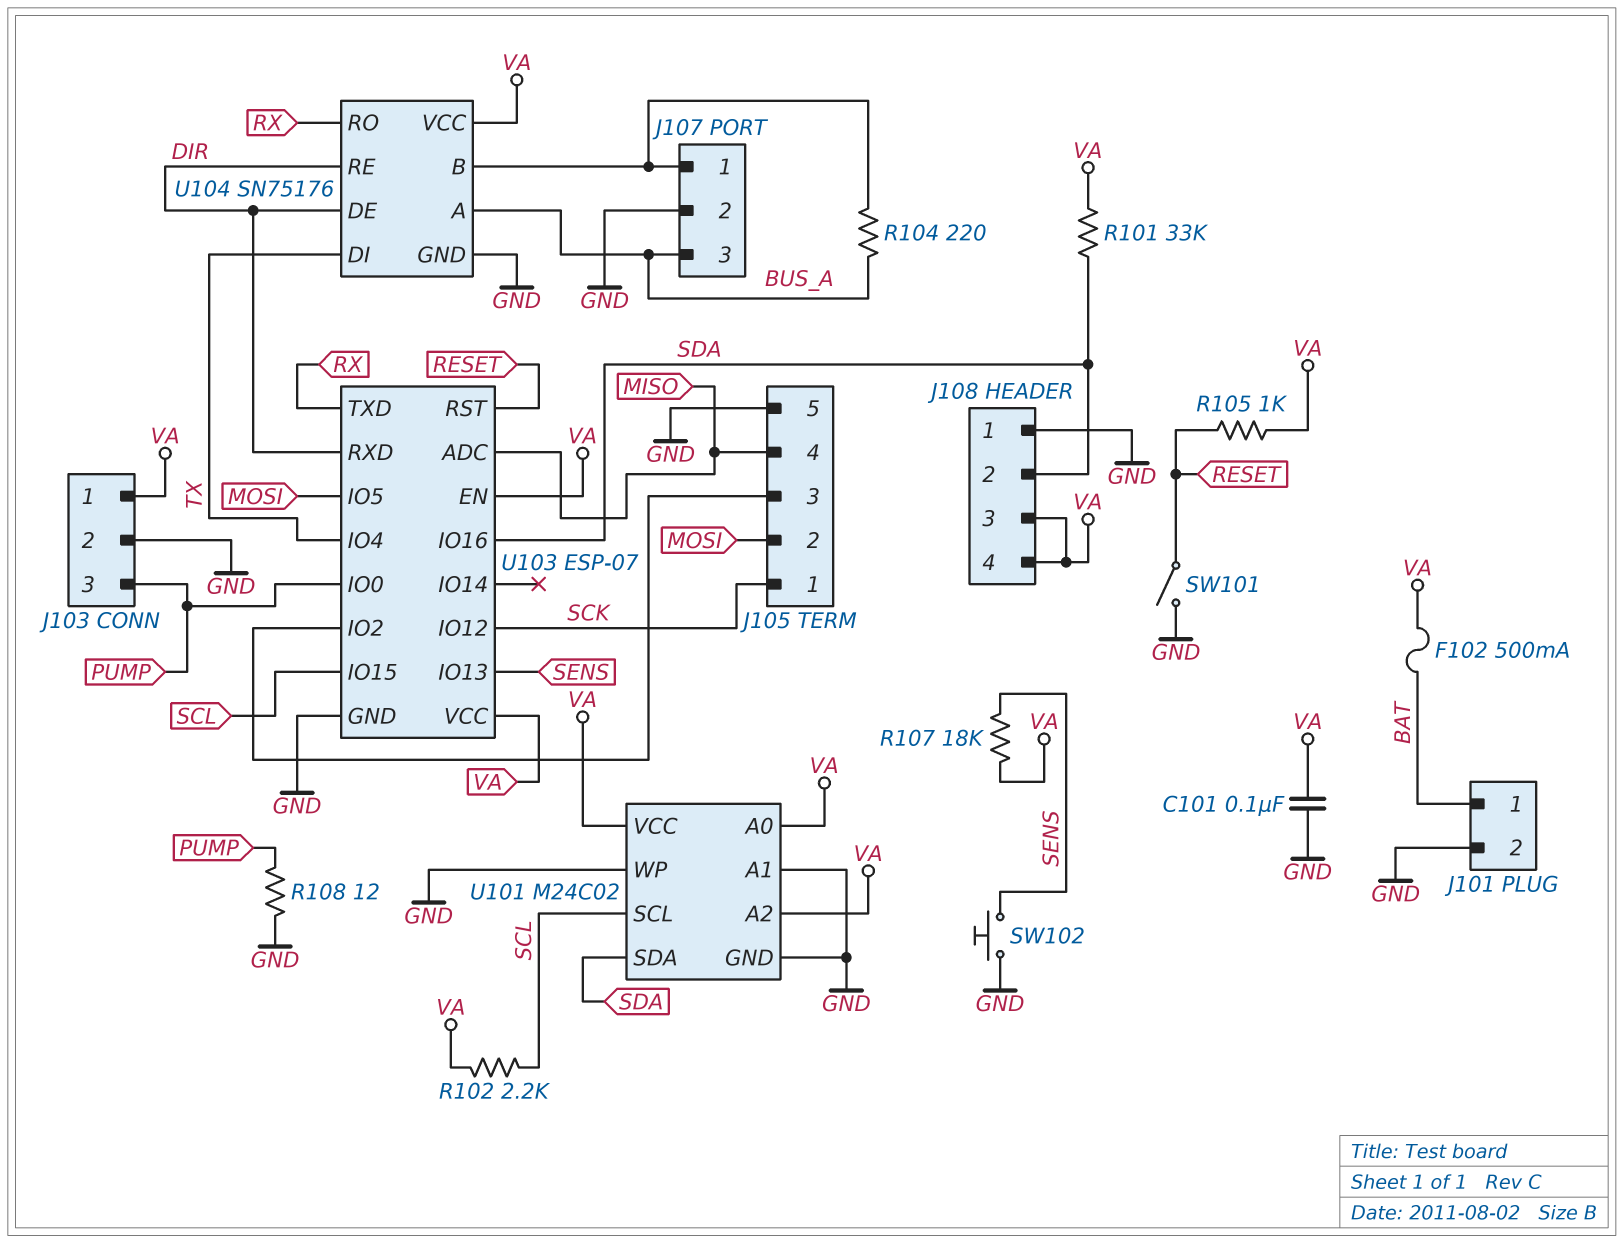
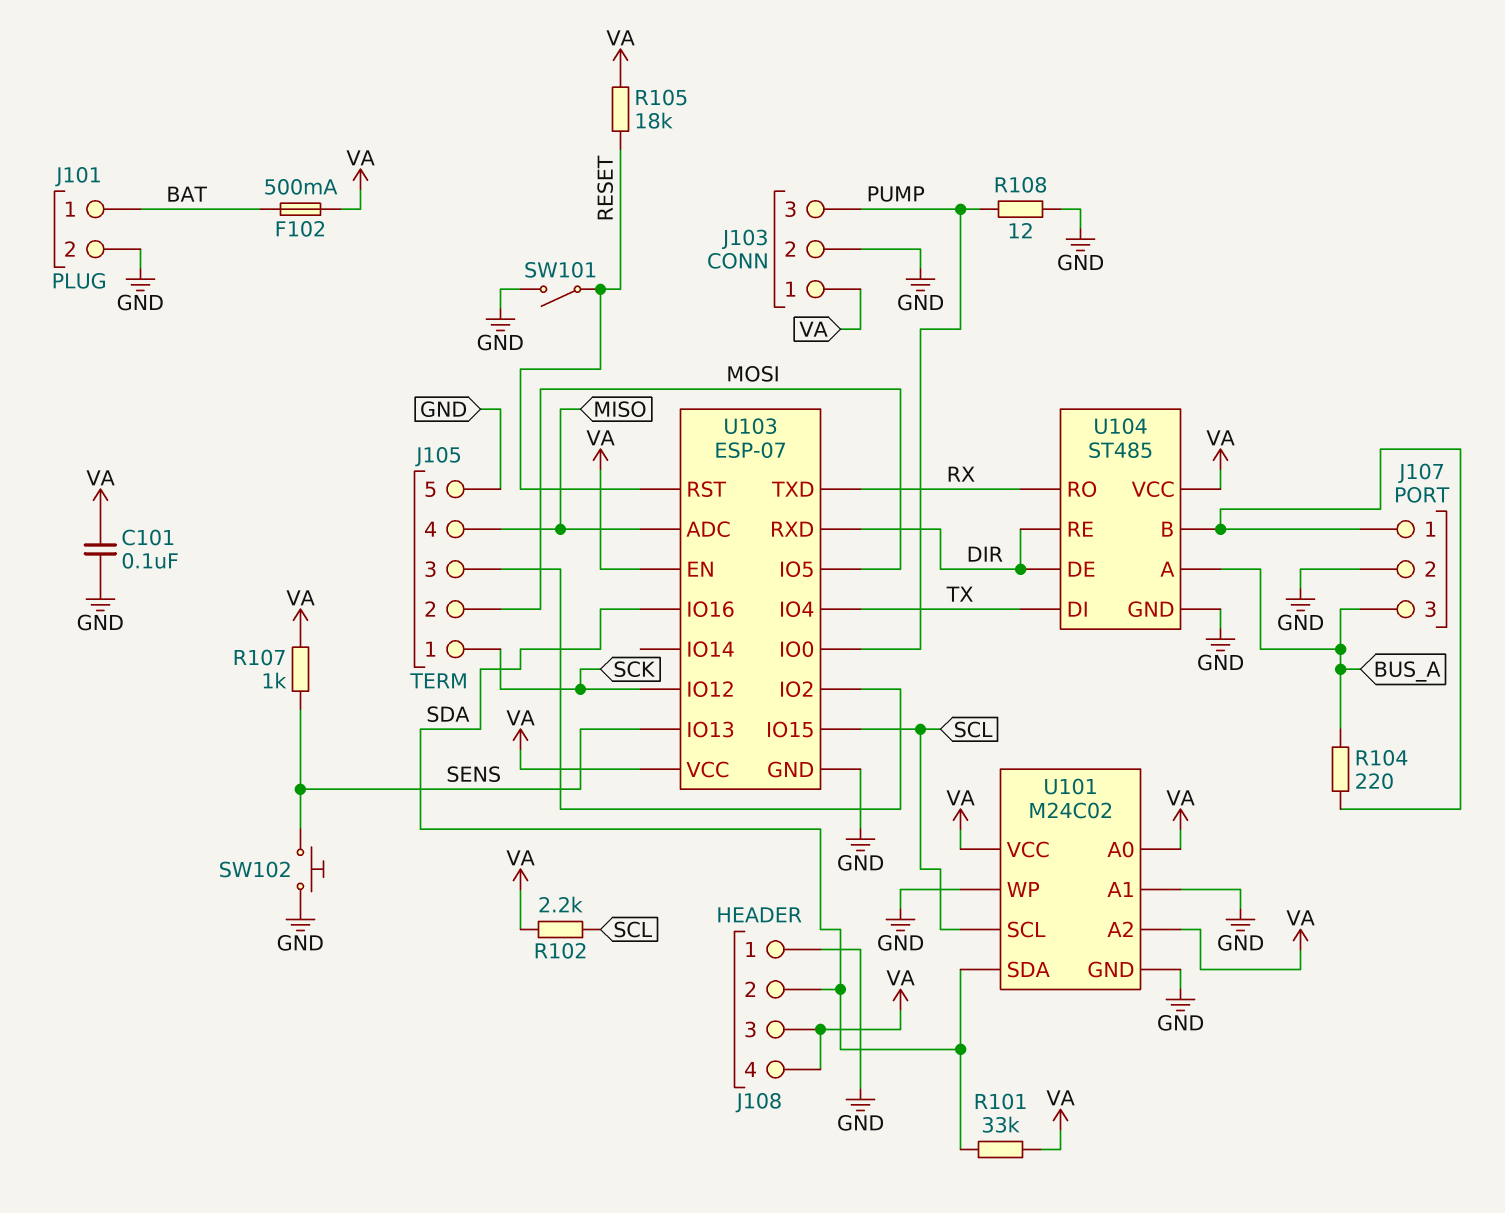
R105: 1k (RESET, VA) -> 18k (RESET, VA)
R107: 18k (SENS, VA) -> 1k (SENS, VA)
U104: SN75176 -> ST485

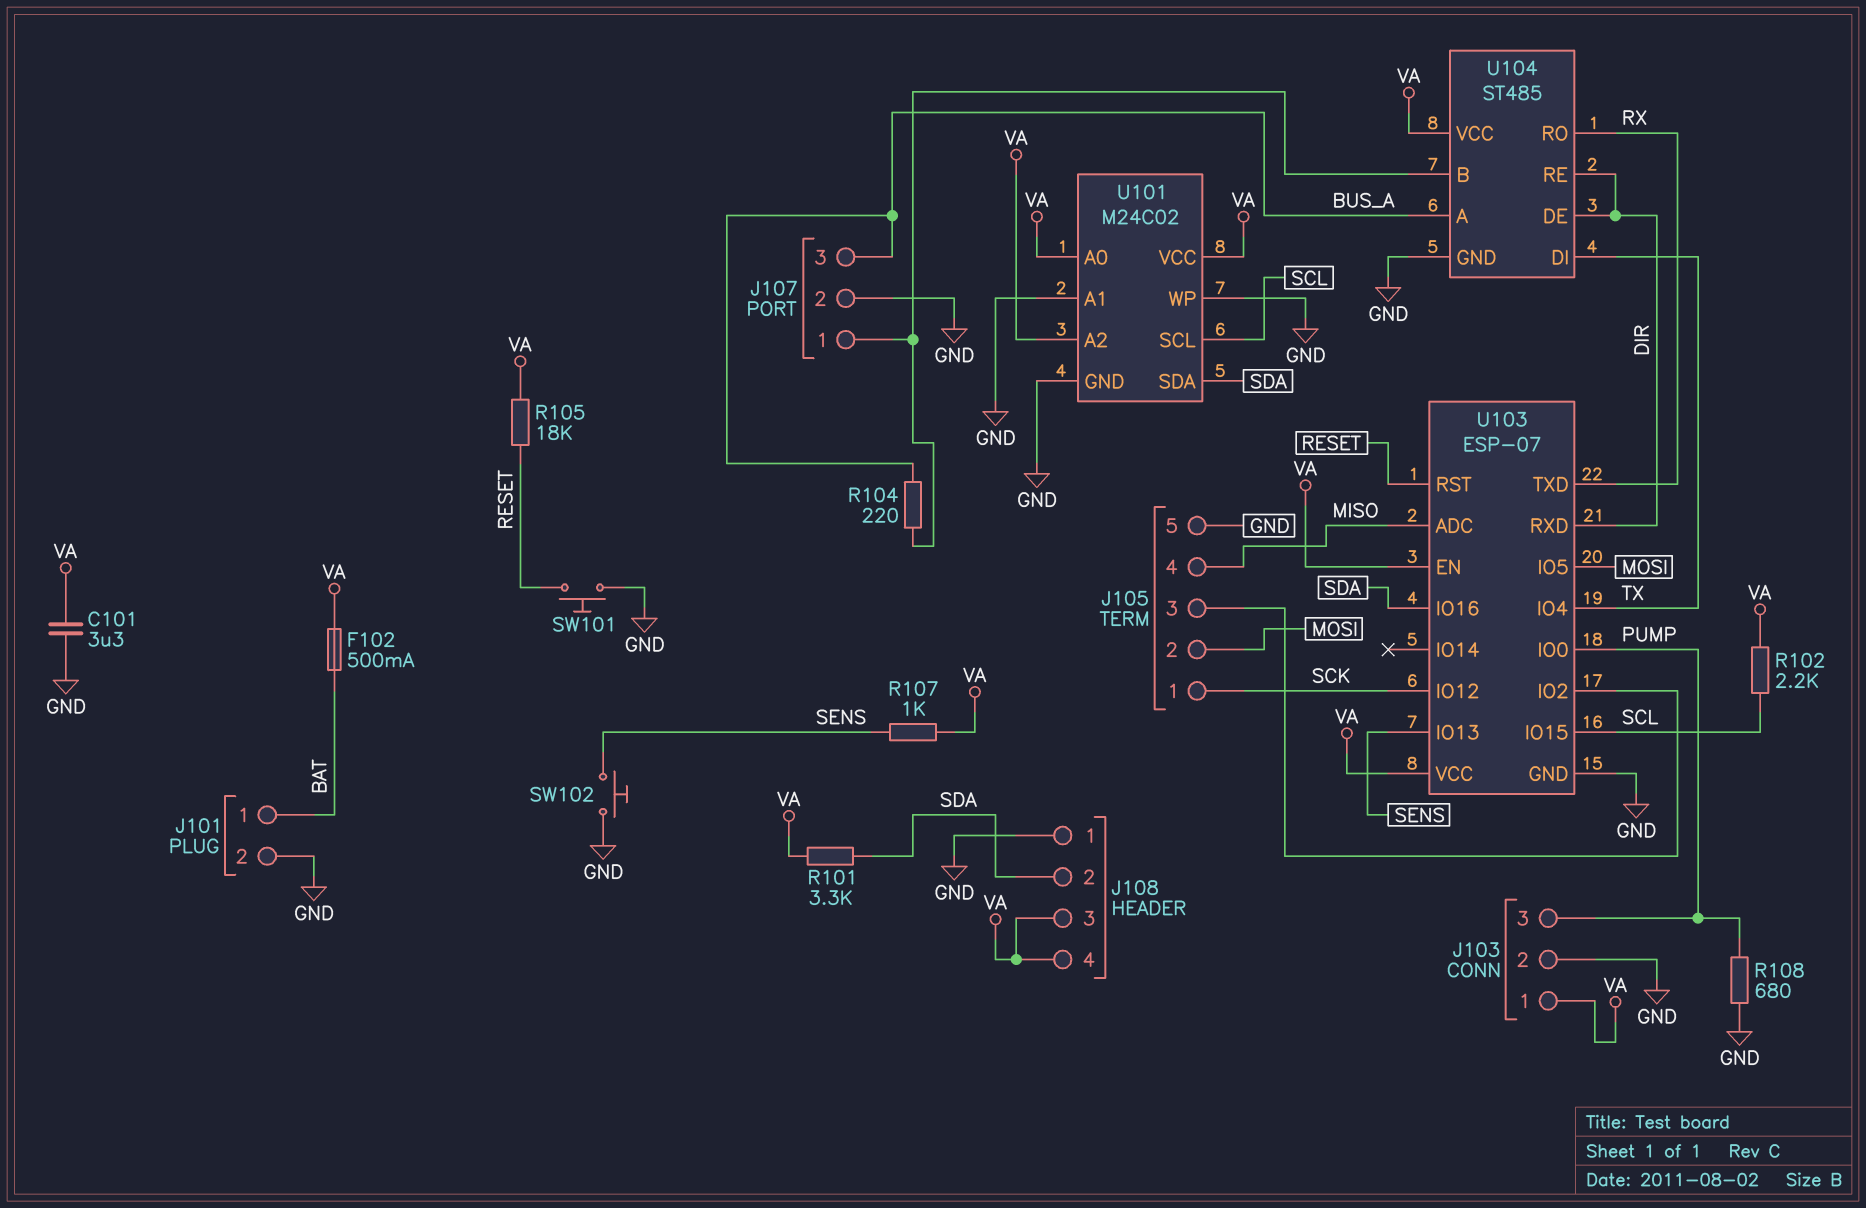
C101: 100nF (GND, VA) -> 3.3uF (GND, VA)
R101: 33k (SDA, VA) -> 3.3k (SDA, VA)
R108: 12 (GND, PUMP) -> 680 (GND, PUMP)
SW101: switch (GND, RESET) -> button (GND, RESET)

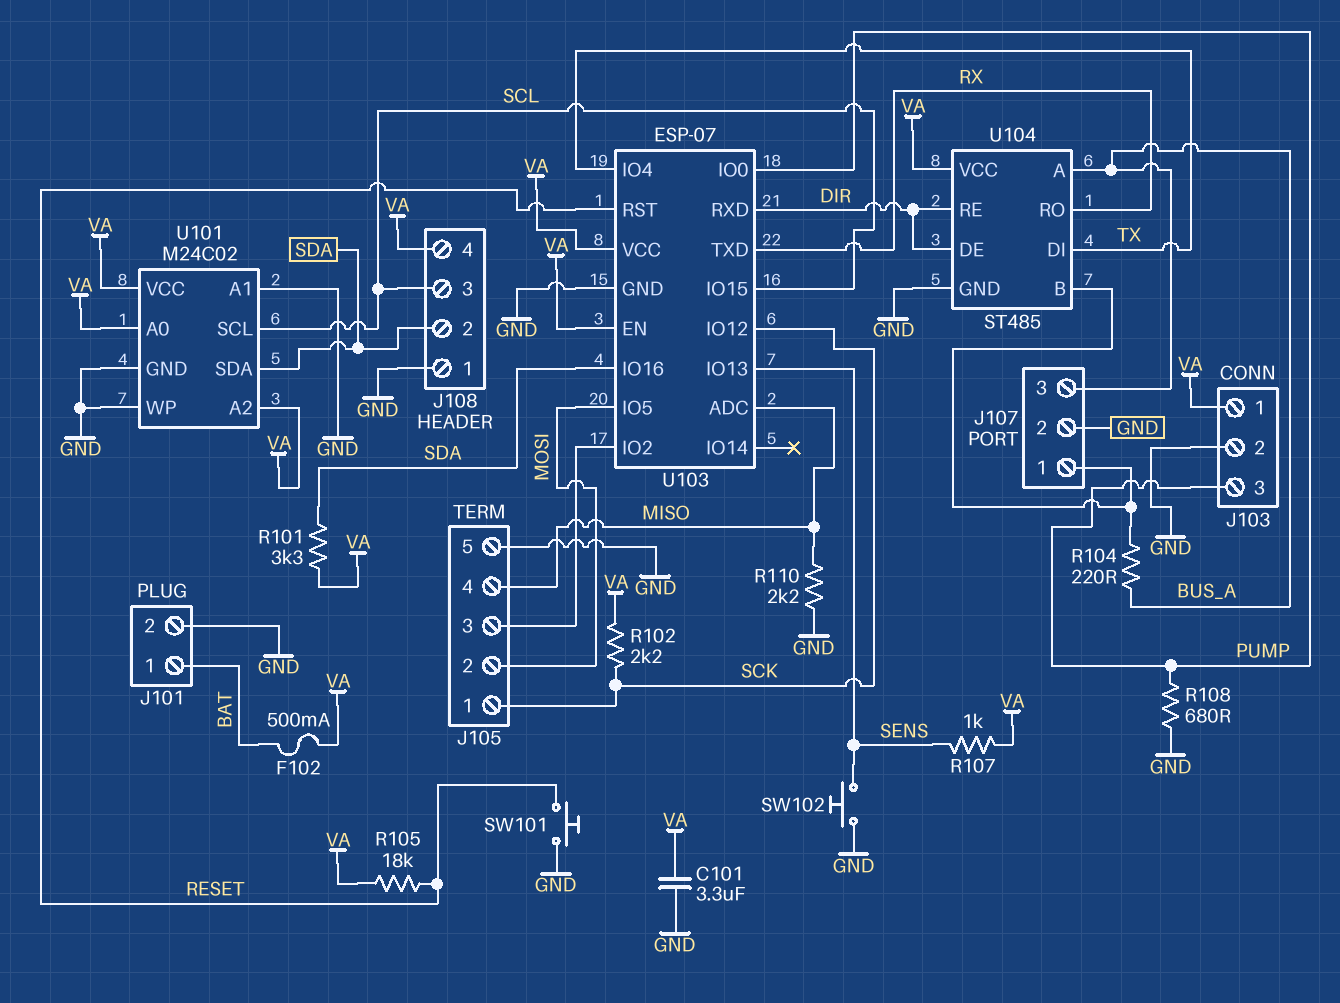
J108 pin 3: VA -> SCL
R102: 2.2k (SCL, VA) -> 2.2k (SCK, VA)
R110: none -> 2.2k (GND, MISO)

